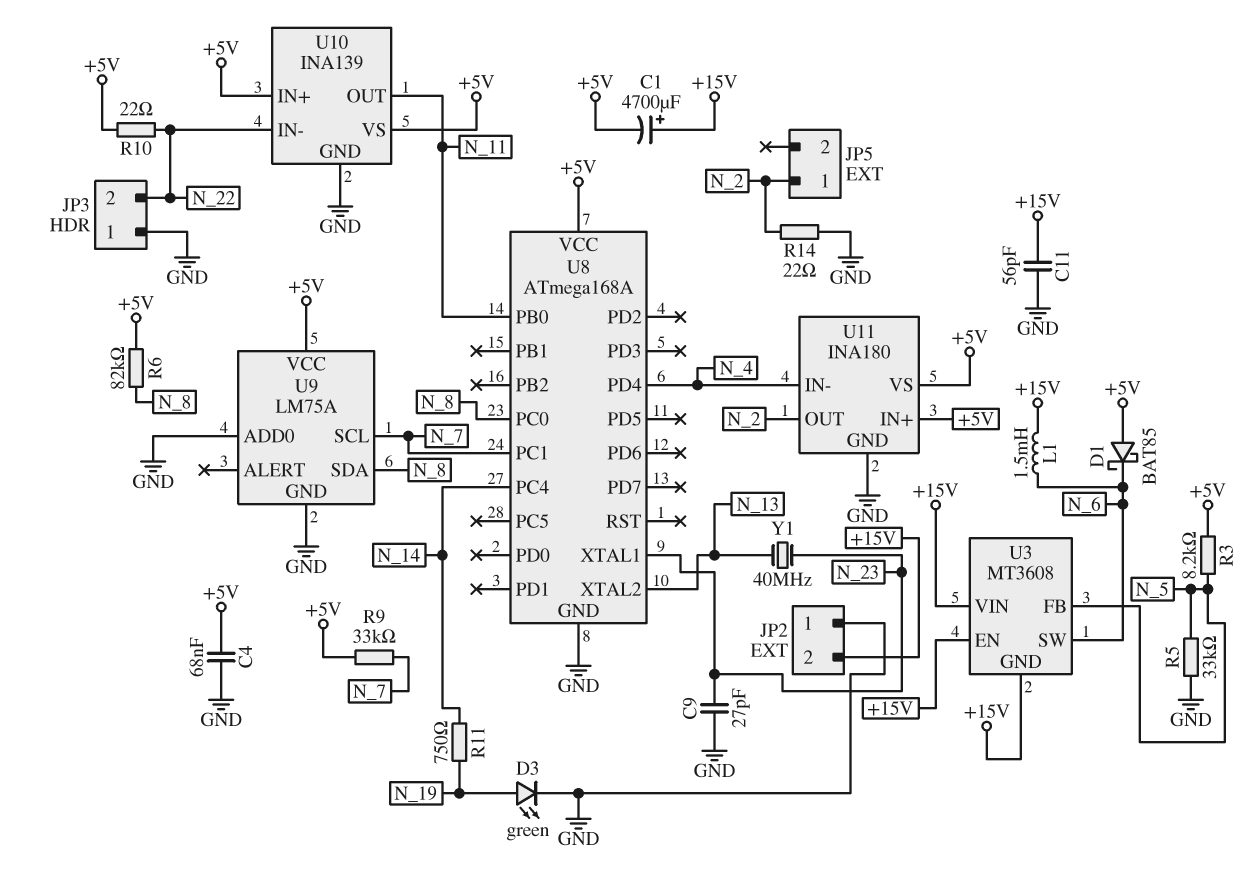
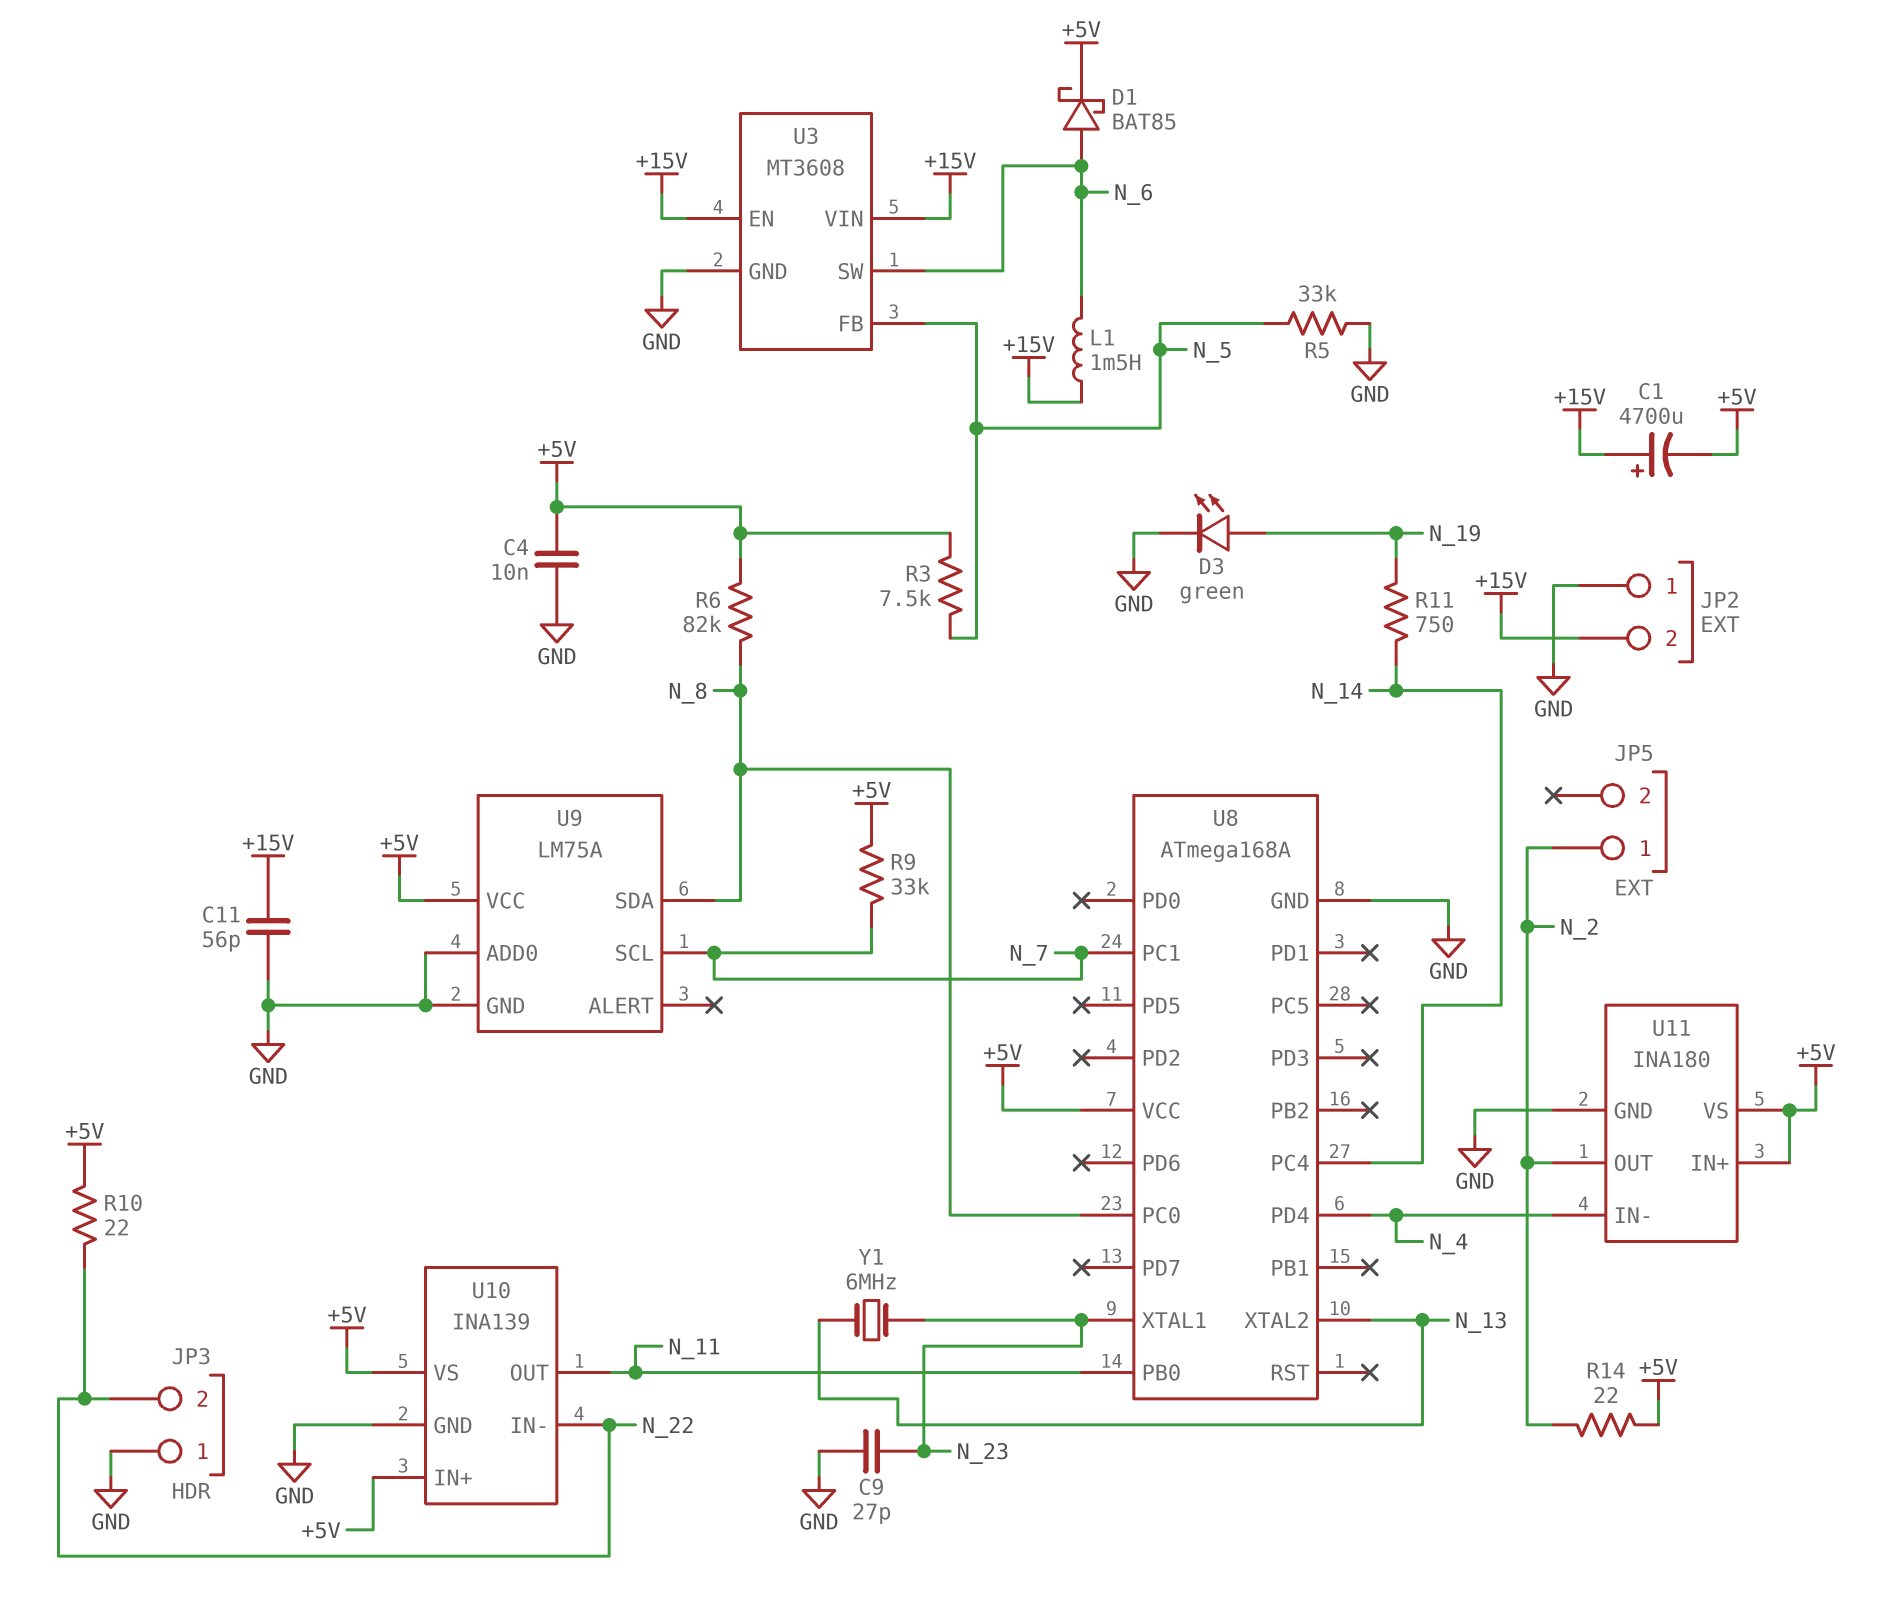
C4: 68nF (+5V, GND) -> 10nF (+5V, GND)
D1: schottky BAT85 (A +5V, K N_6) -> schottky BAT85 (A N_6, K +5V)
R3: 8.2k (+5V, N_5) -> 7.5k (+5V, N_5)
R14: 22 (GND, N_2) -> 22 (+5V, N_2)
U3 pin GND: +15V -> GND
Y1: 40MHz (N_13, N_23) -> 6MHz (N_13, N_23)

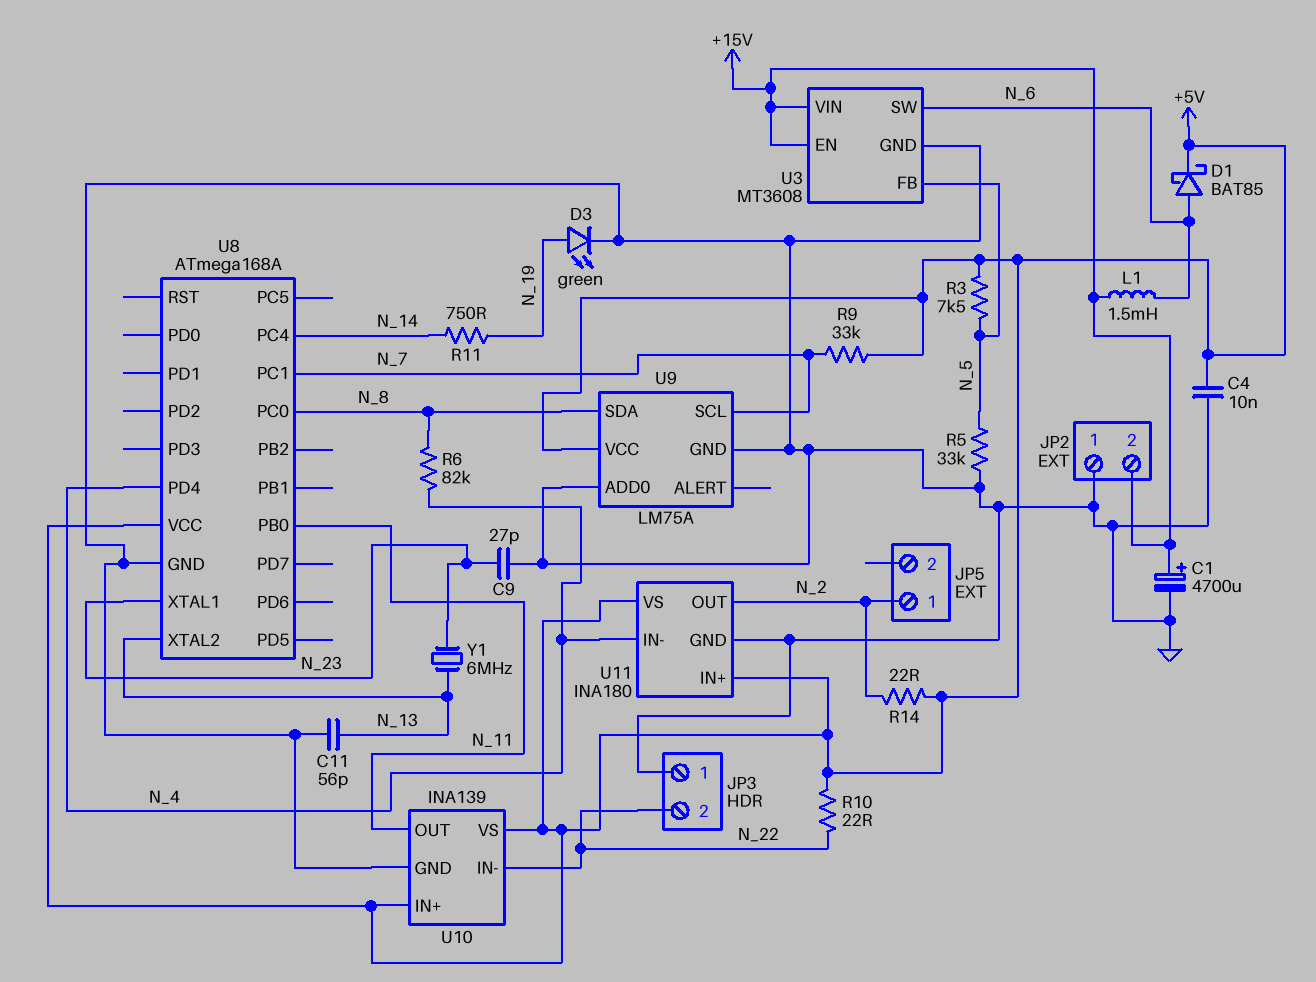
C1: 4700uF (plus +15V, minus +5V) -> 4700uF (plus +15V, minus GND)
C11: 56pF (+15V, GND) -> 56pF (GND, N_13)
R6: 82k (+5V, N_8) -> 82k (N_4, N_8)

